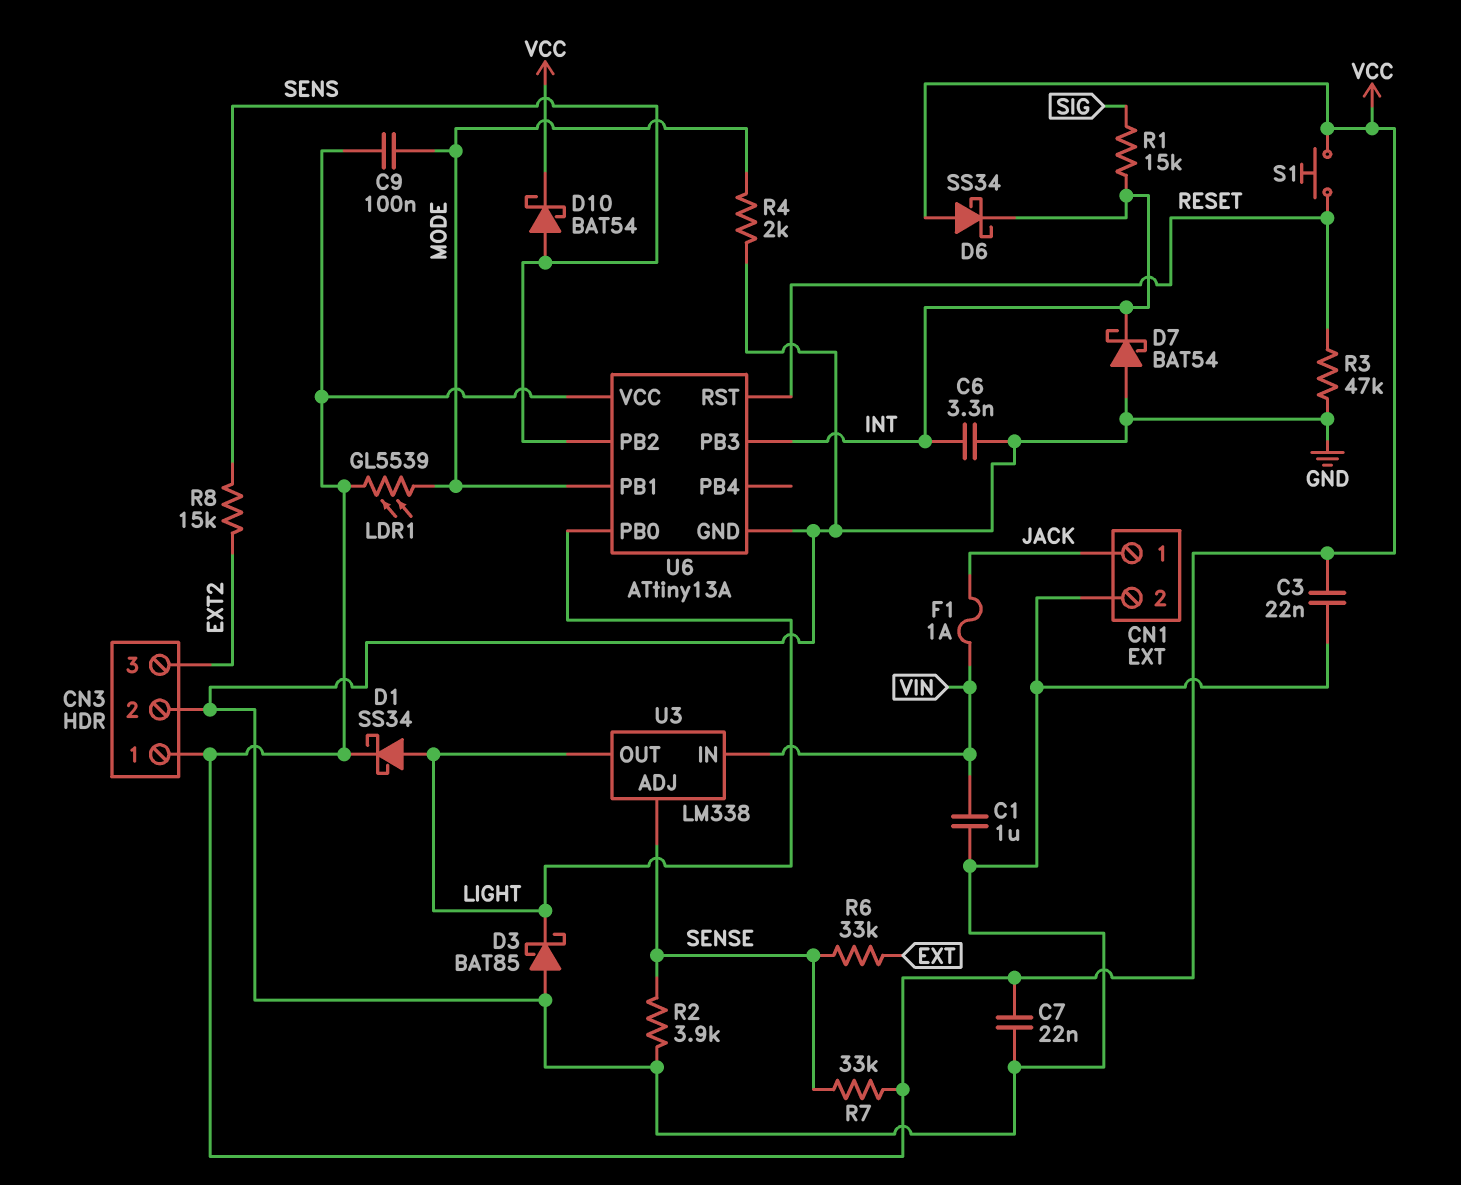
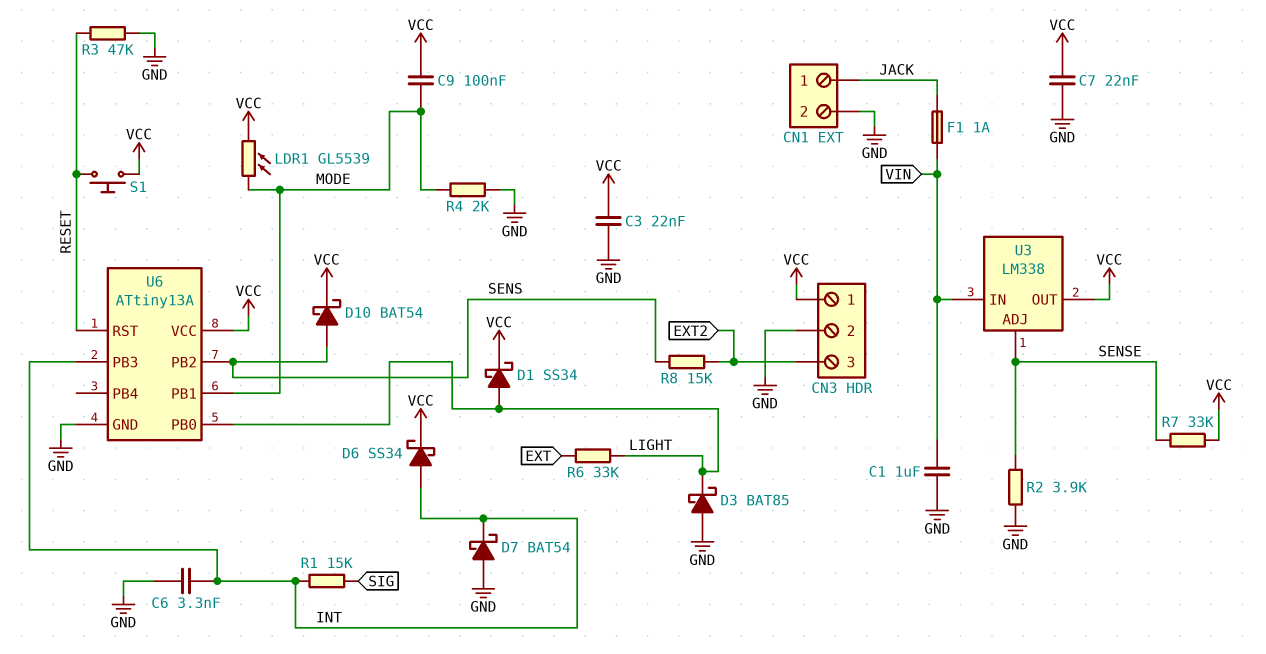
D6: schottky SS34 (A VCC, K INT) -> schottky SS34 (A INT, K VCC)
R6: 33k (EXT, SENSE) -> 33k (EXT, LIGHT)
U3 pin OUT: LIGHT -> VCC

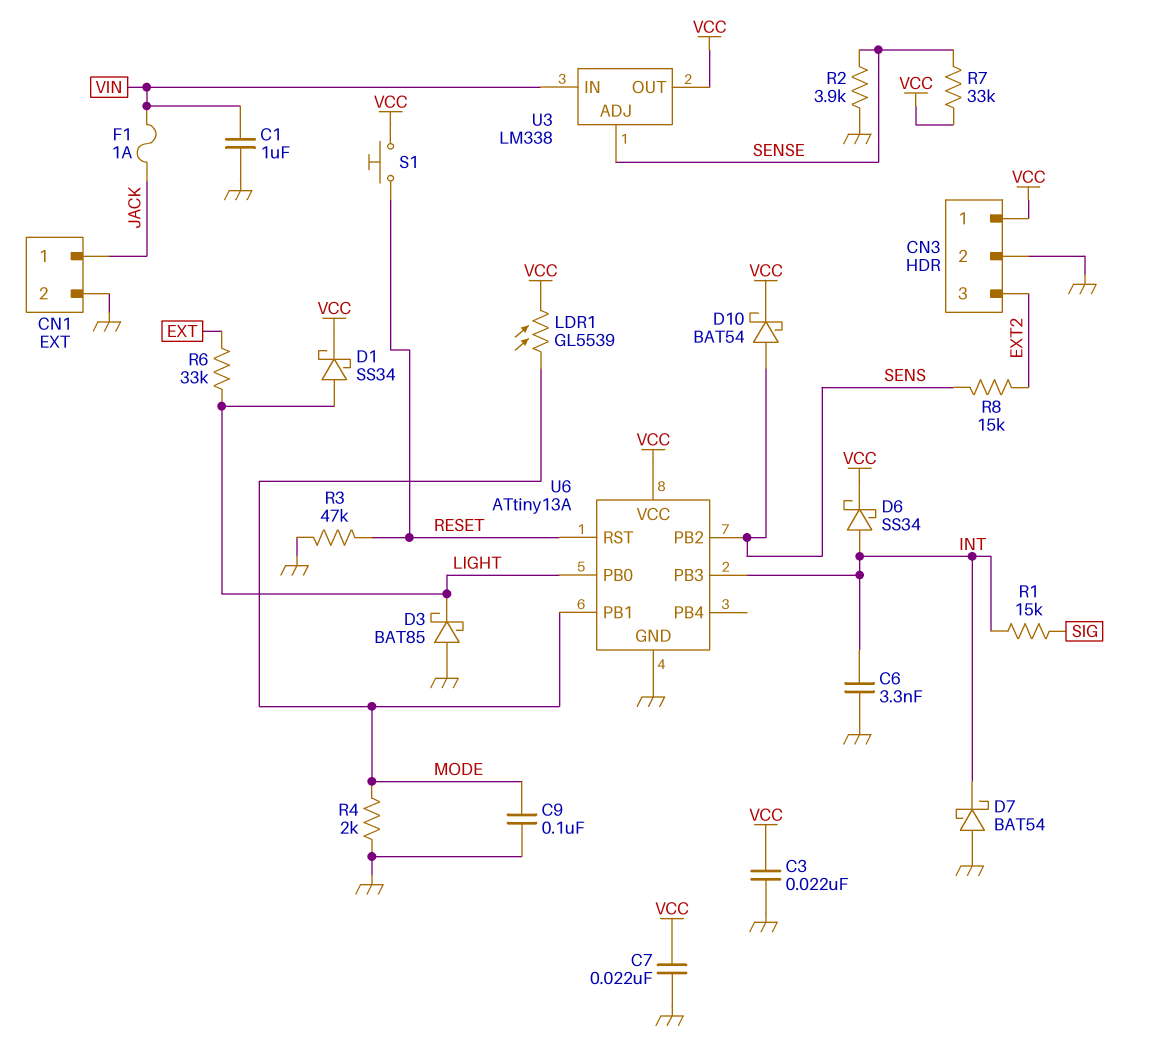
C9: 100nF (MODE, VCC) -> 100nF (GND, MODE)

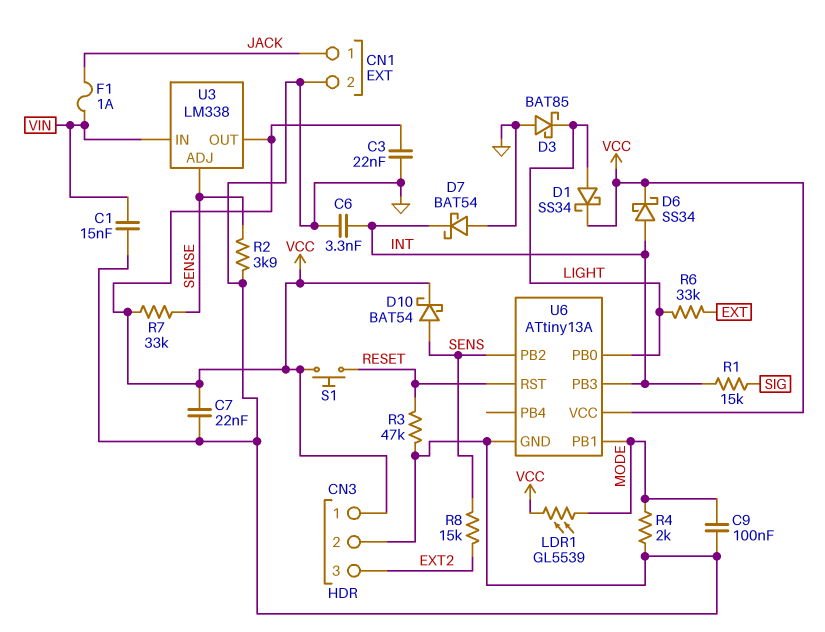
C1: 1uF (GND, VIN) -> 15nF (GND, VIN)

